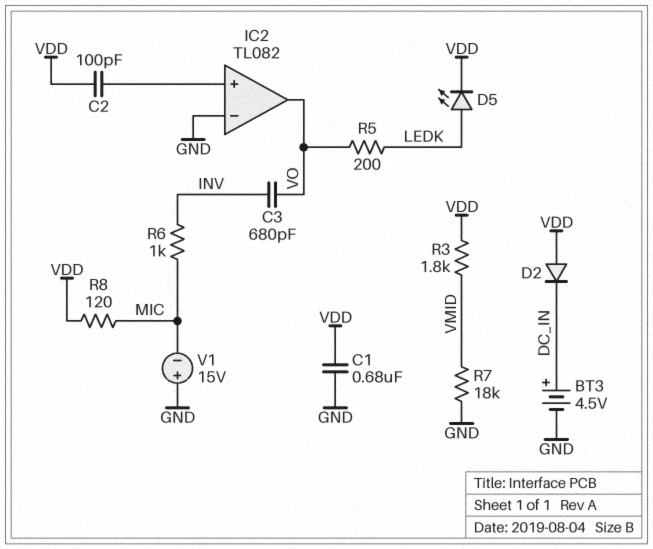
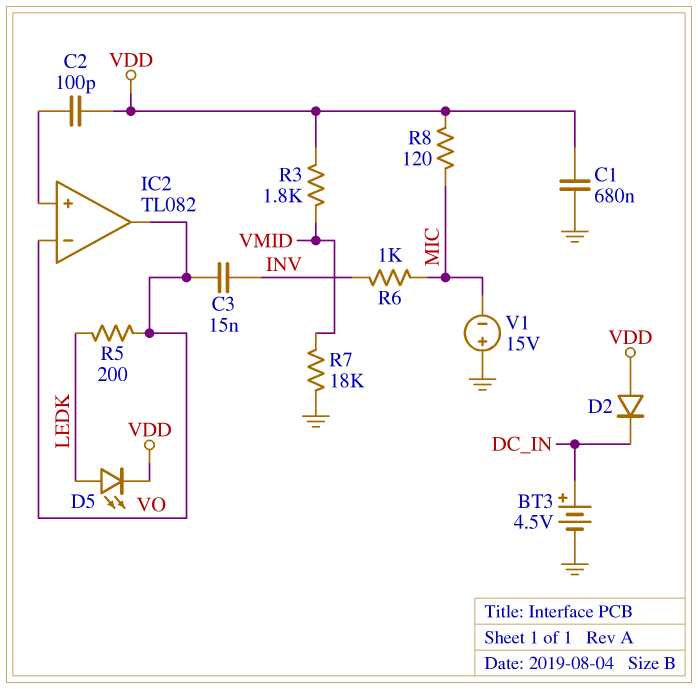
C3: 680pF (INV, VO) -> 15nF (INV, VO)
IC2 pin in-: GND -> VO

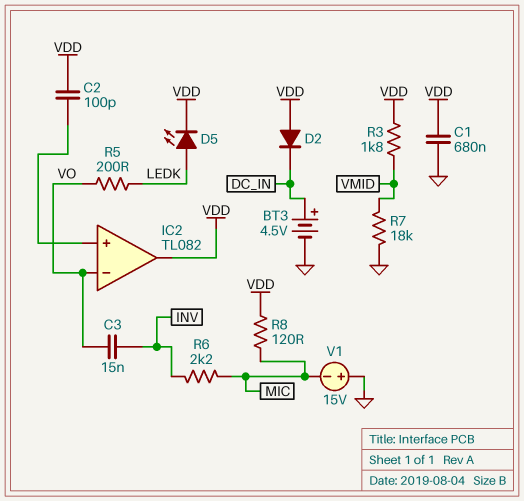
IC2 pin out: VO -> VDD
R6: 1k (INV, MIC) -> 2.2k (INV, MIC)

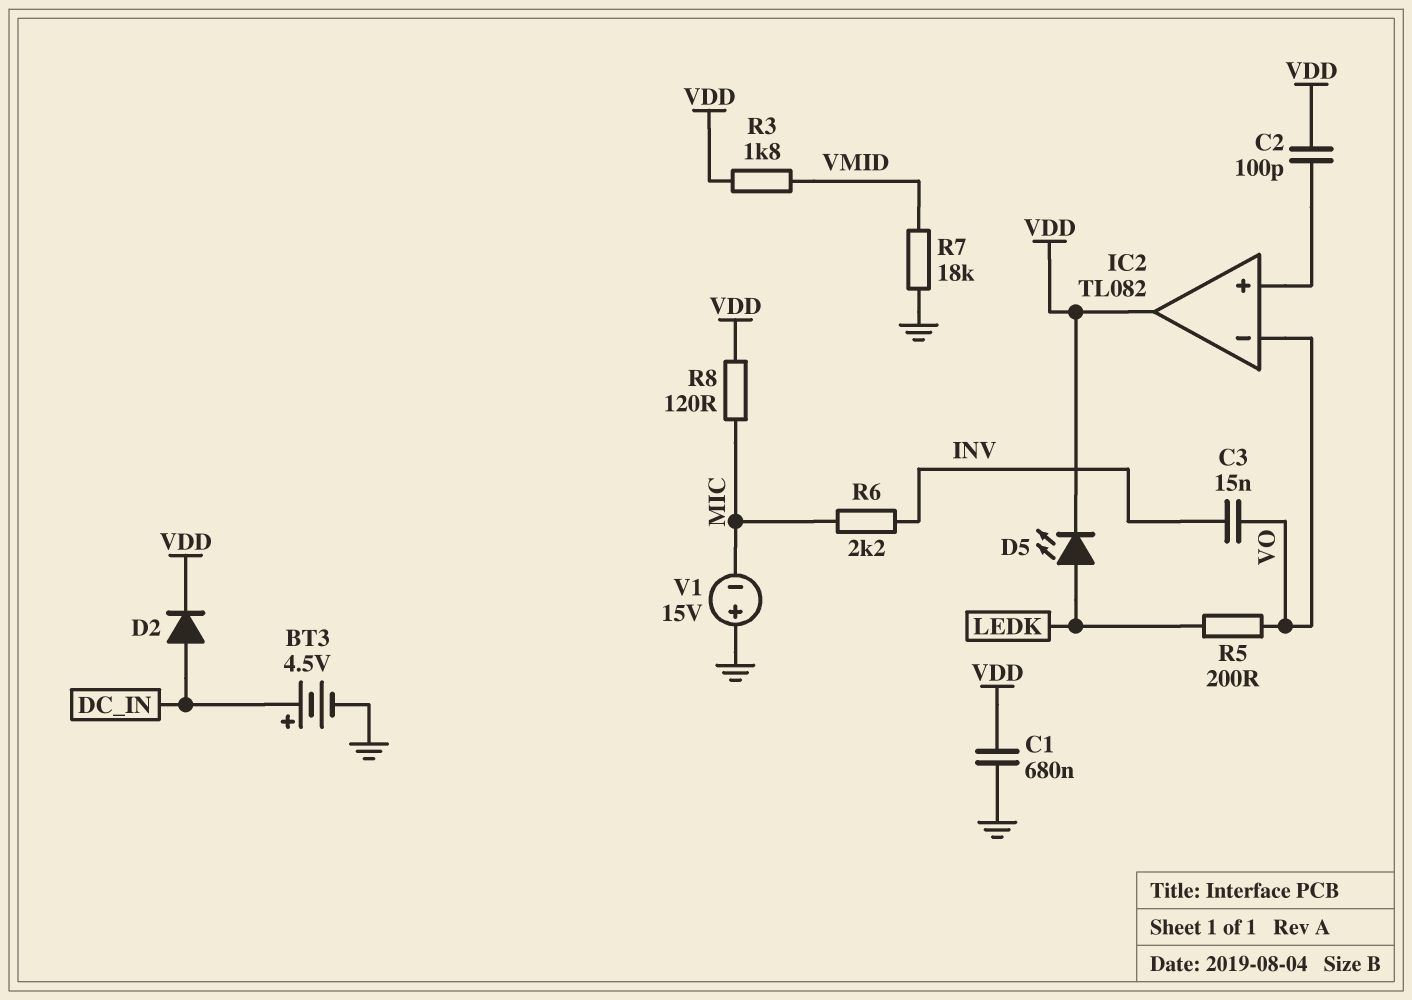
D2: diode (A VDD, K DC_IN) -> diode (A DC_IN, K VDD)

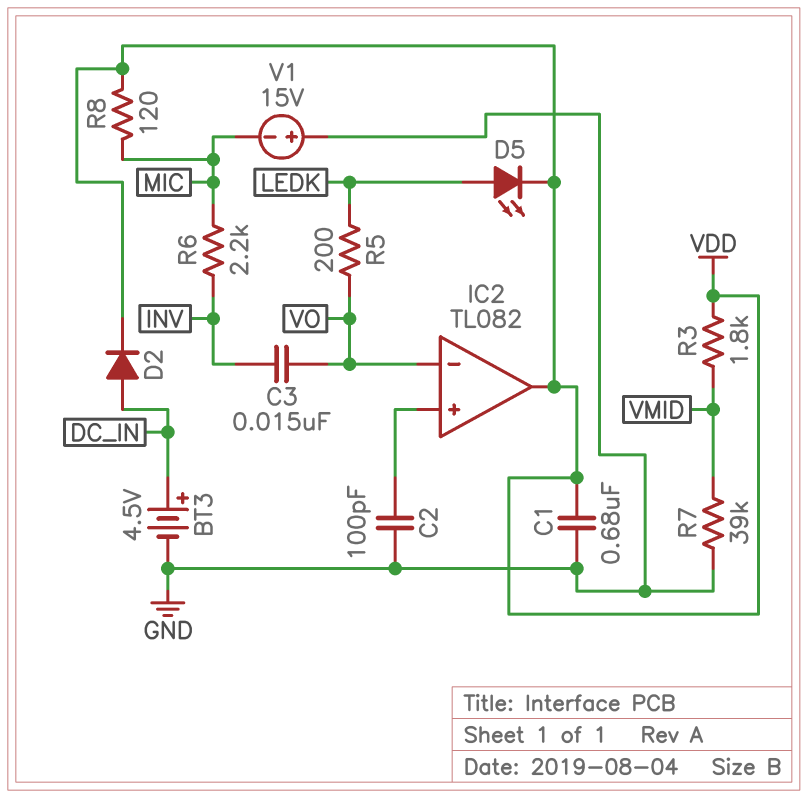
C2: 100pF (IC2/in+, VDD) -> 100pF (GND, IC2/in+)
R7: 18k (GND, VMID) -> 39k (GND, VMID)

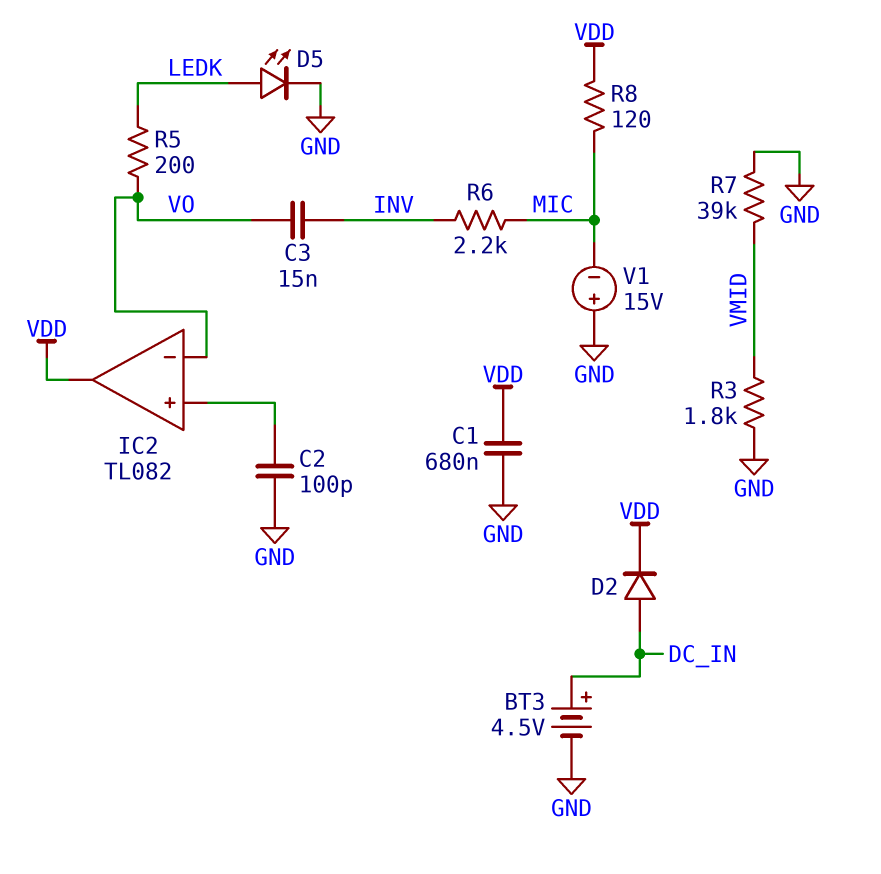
D5: LED (A LEDK, K VDD) -> LED (A LEDK, K GND)
R3: 1.8k (VDD, VMID) -> 1.8k (GND, VMID)

